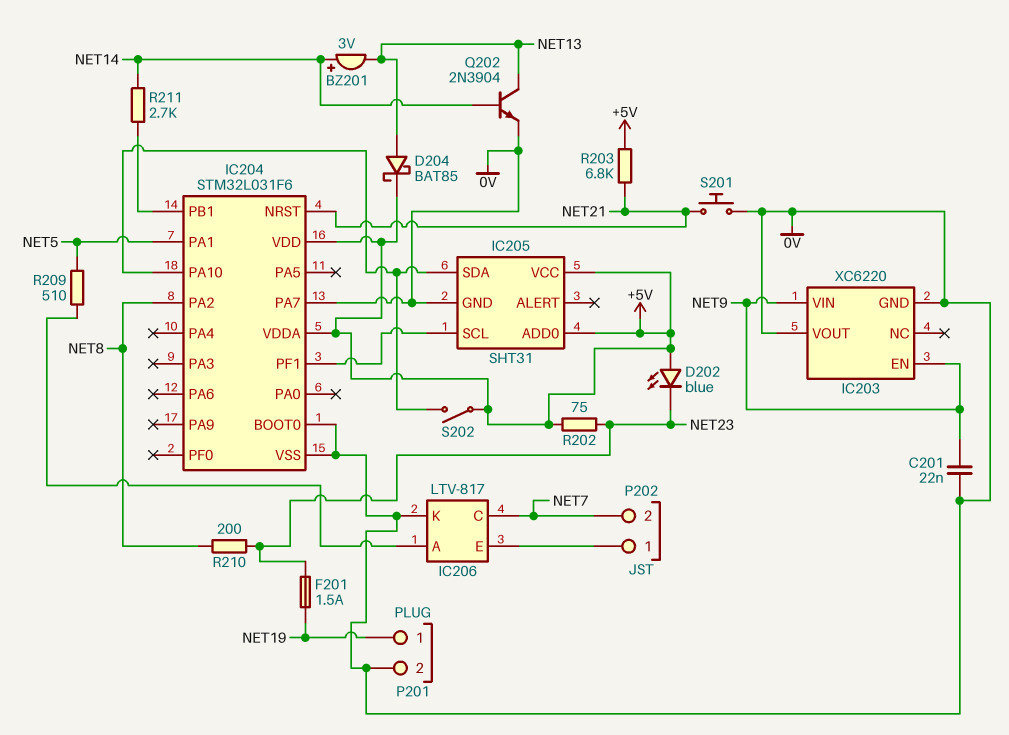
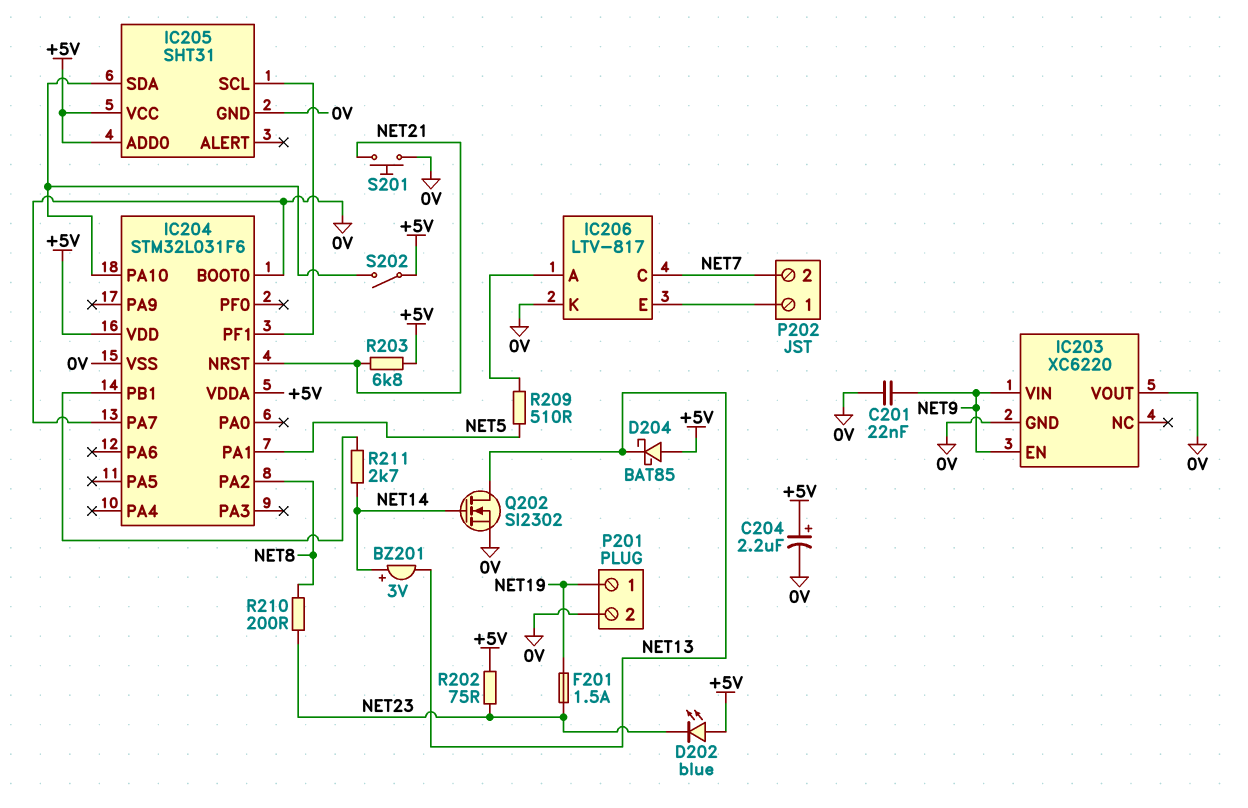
C204: none -> 2.2uF (plus +5V, minus 0V)
D204: schottky BAT85 (A NET13, K +5V) -> schottky BAT85 (A +5V, K NET13)
Q202: NPN 2N3904 (B NET14, C NET13, E 0V) -> NMOS SI2302 (G NET14, D NET13, S 0V)

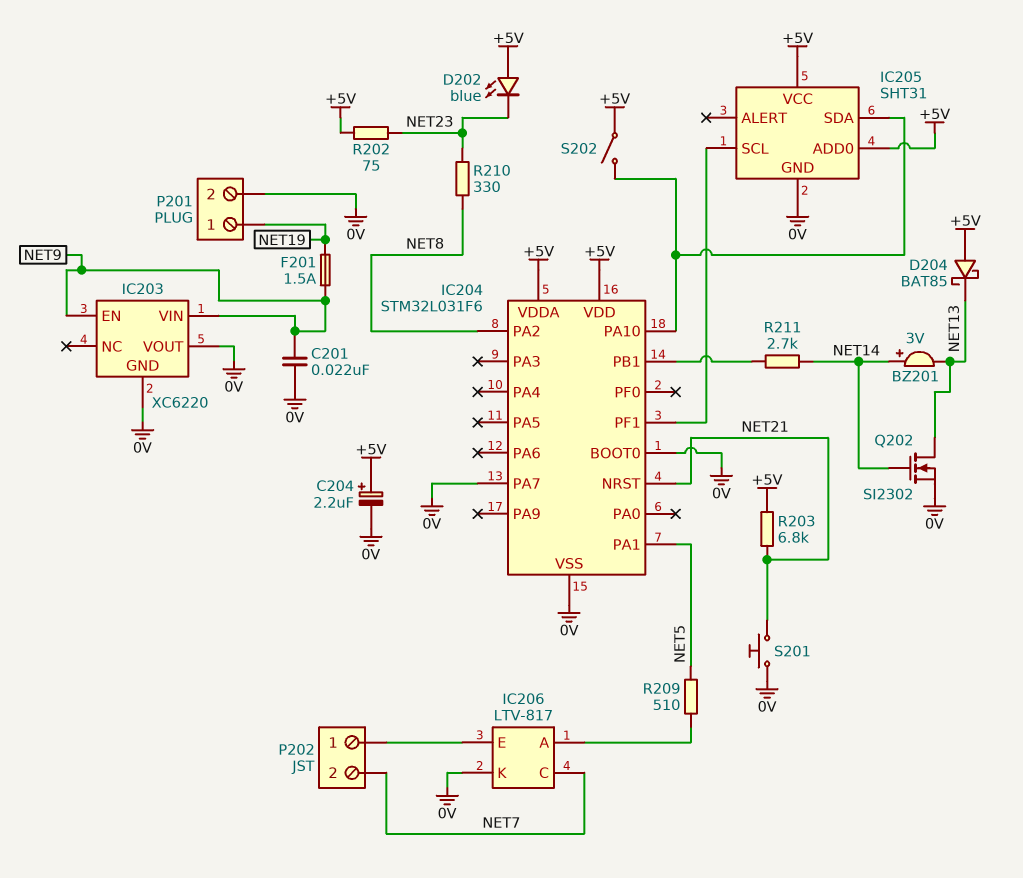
F201: 1.5A (NET19, NET23) -> 1.5A (NET9, NET19)
R210: 200 (NET8, NET23) -> 330 (NET8, NET23)

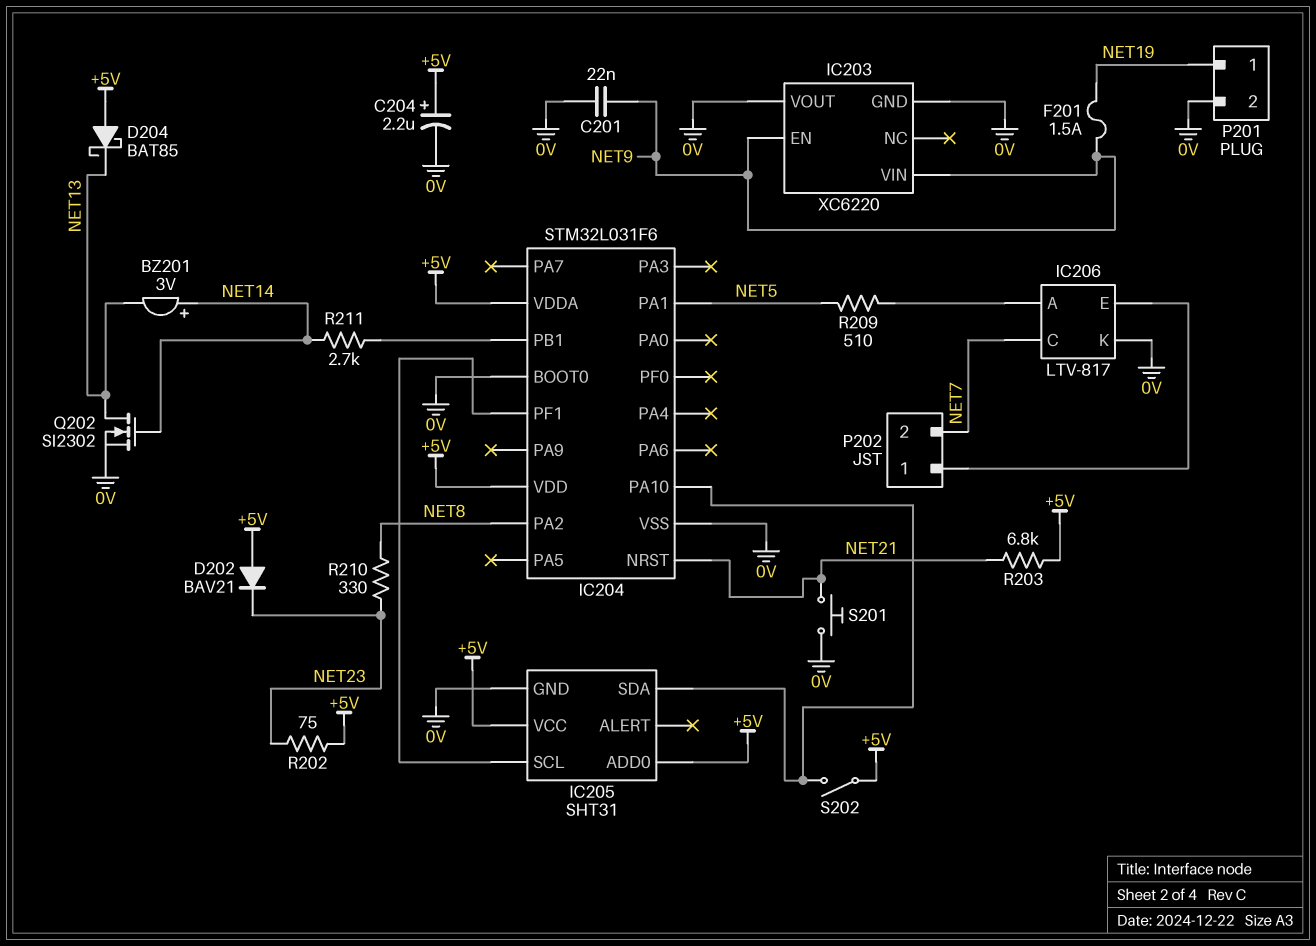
D202: LED blue (A +5V, K NET23) -> diode BAV21 (A +5V, K NET23)
IC204 pin PA7: 0V -> none

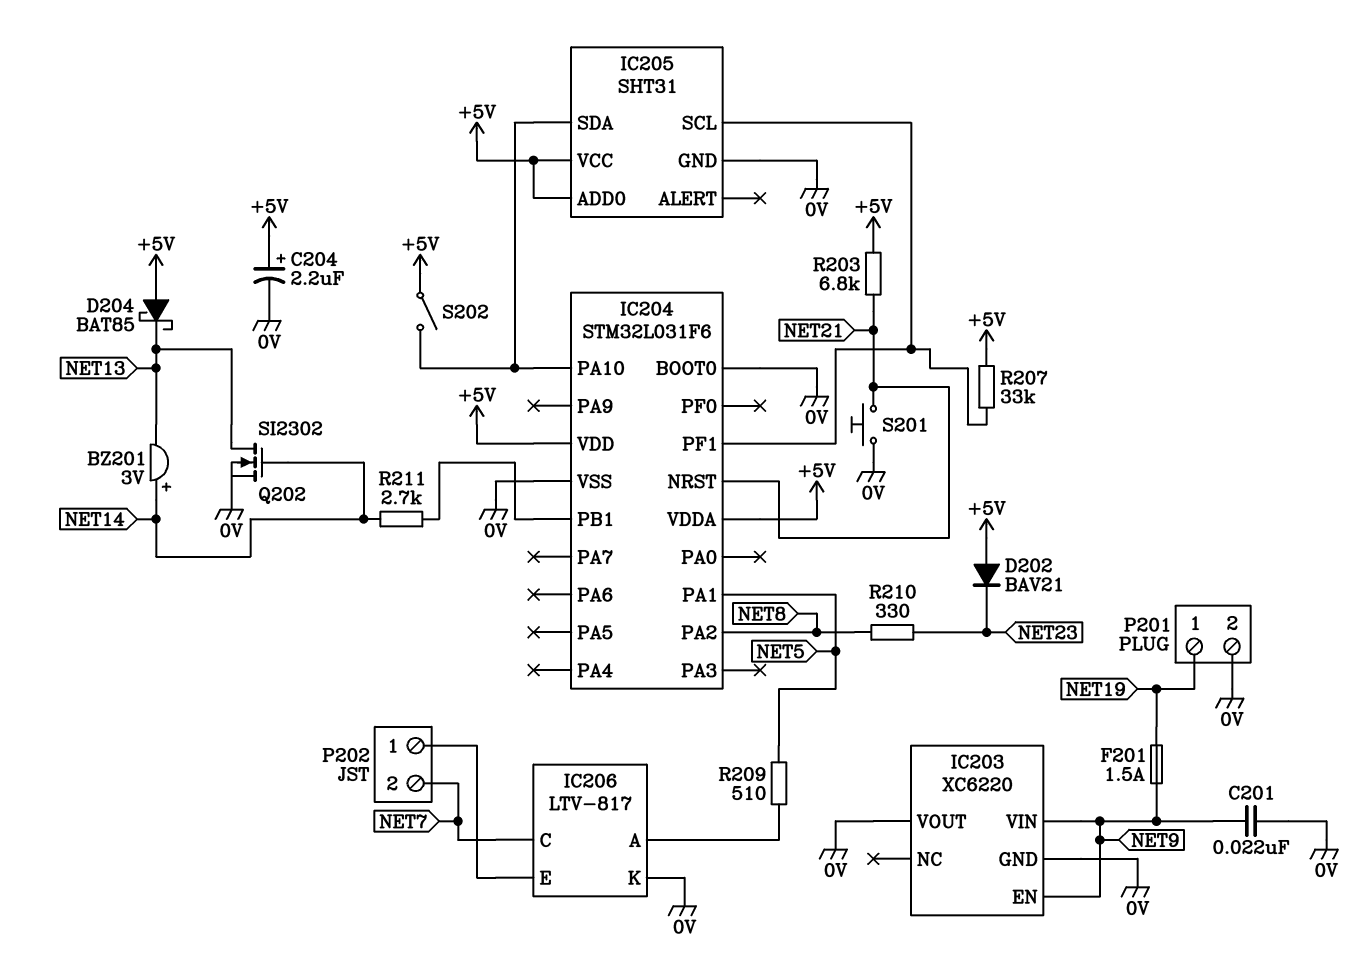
R202: 75 (+5V, NET23) -> none
R207: none -> 33k (+5V, IC204/PF1)

